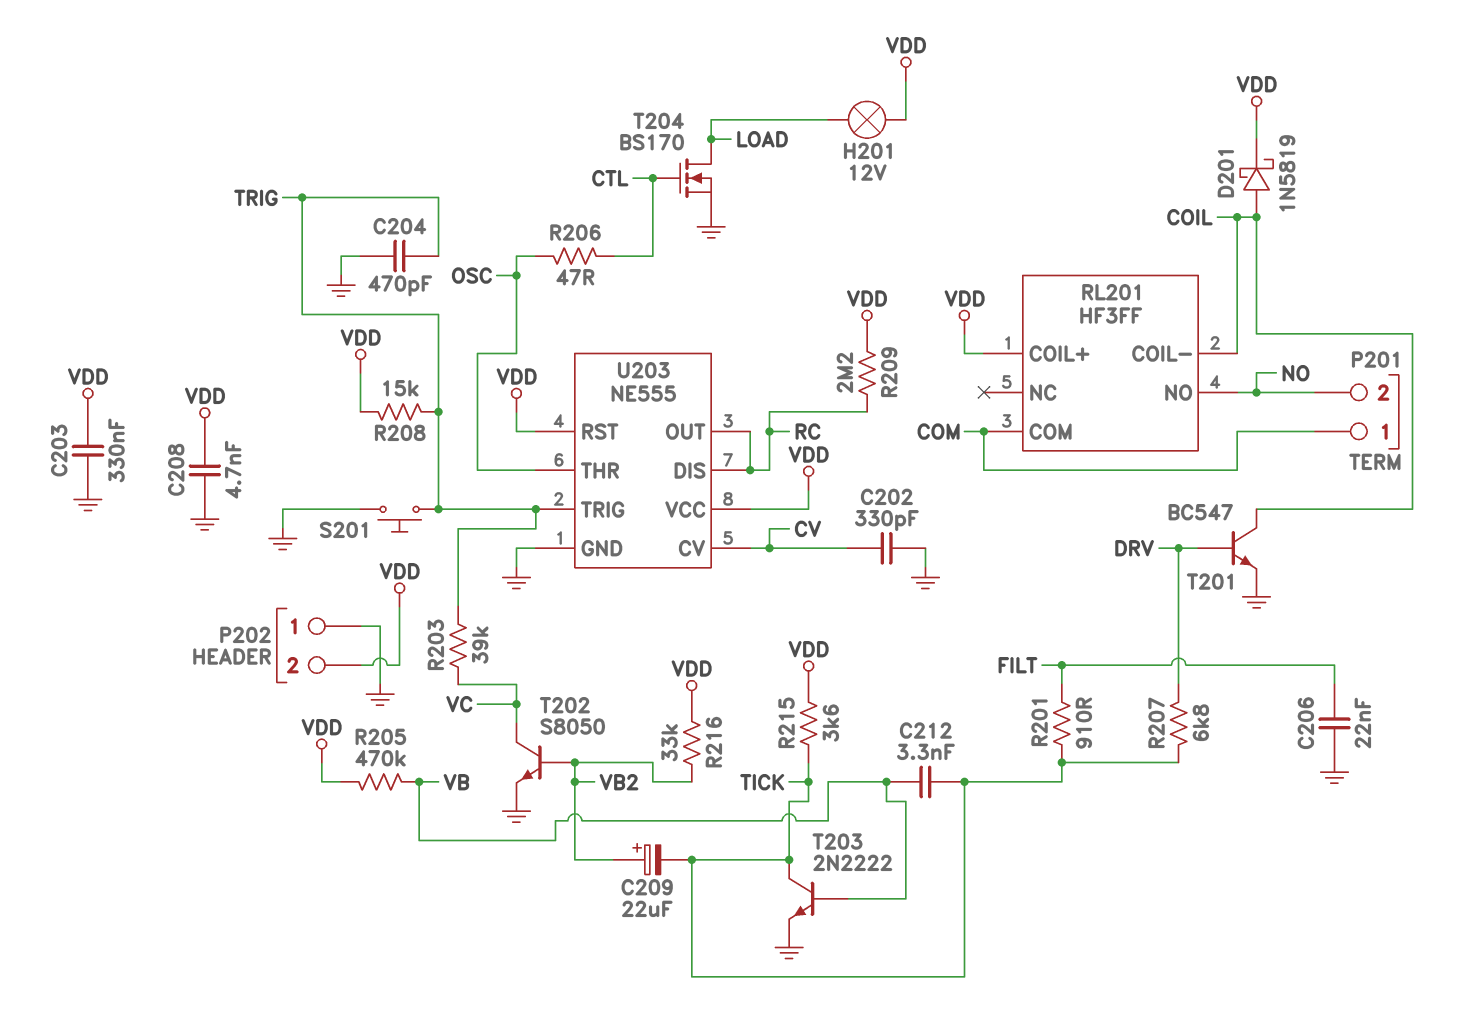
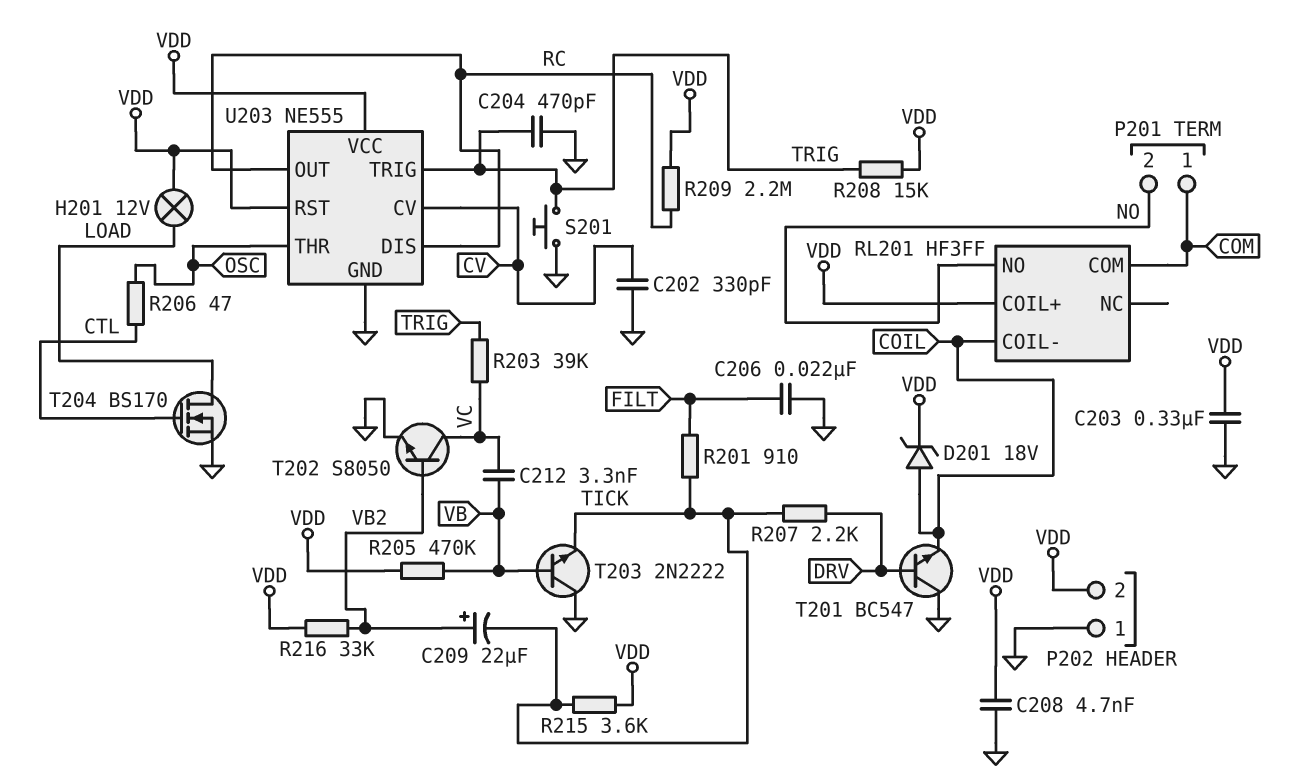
C212: 3.3nF (TICK, VB) -> 3.3nF (VB, VC)
D201: schottky 1N5819 (A COIL, K VDD) -> zener 18V (A COIL, K VDD)
R207: 6.8k (DRV, TICK) -> 2.2k (DRV, TICK)
T201: NPN BC547 (B DRV, C COIL, E GND) -> NPN BC547 (B DRV, C GND, E COIL)
T203: NPN 2N2222 (B VB, C TICK, E GND) -> NPN 2N2222 (B VB, C GND, E TICK)

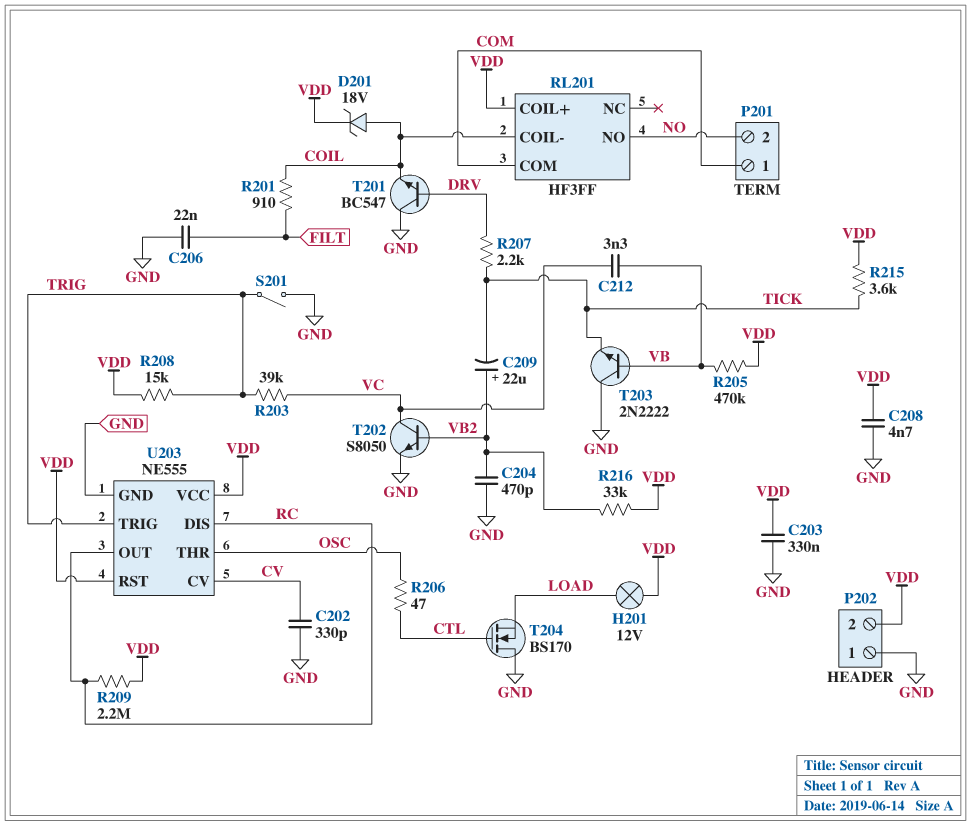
C204: 470pF (GND, TRIG) -> 470pF (GND, VB2)
R201: 910 (FILT, TICK) -> 910 (COIL, FILT)
S201: button (GND, TRIG) -> switch (GND, TRIG)
T204: NMOS BS170 (G CTL, D LOAD, S GND) -> NMOS BS170 (G CTL, D GND, S LOAD)

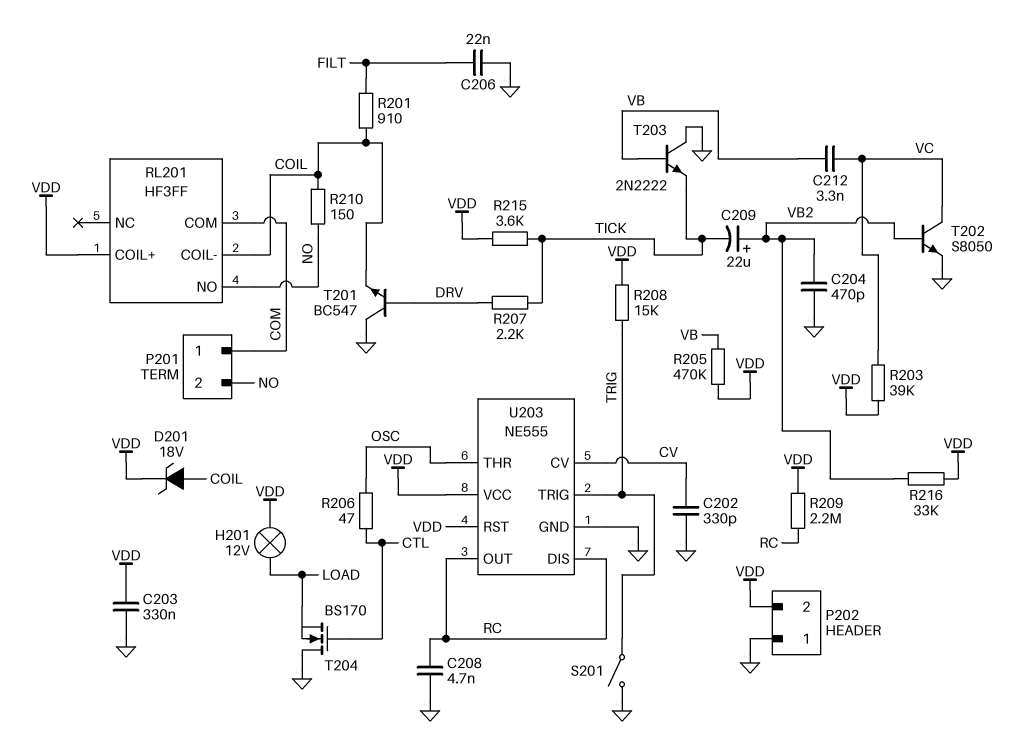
C208: 4.7nF (GND, VDD) -> 4.7nF (GND, RC)
R203: 39k (TRIG, VC) -> 39k (VC, VDD)
R210: none -> 150 (COIL, NO)

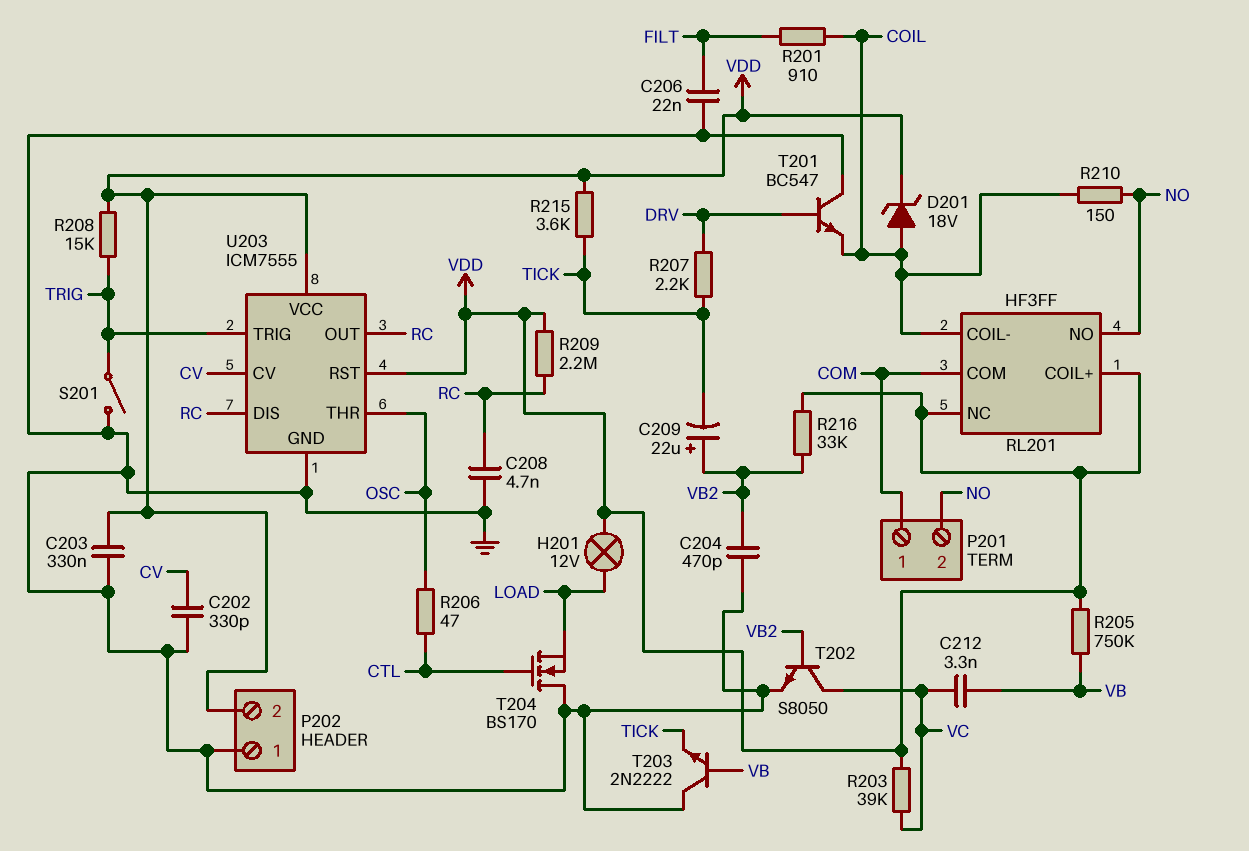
R205: 470k (VB, VDD) -> 750k (VB, VDD)
RL201 pin NC: none -> VDD
U203: NE555 -> ICM7555

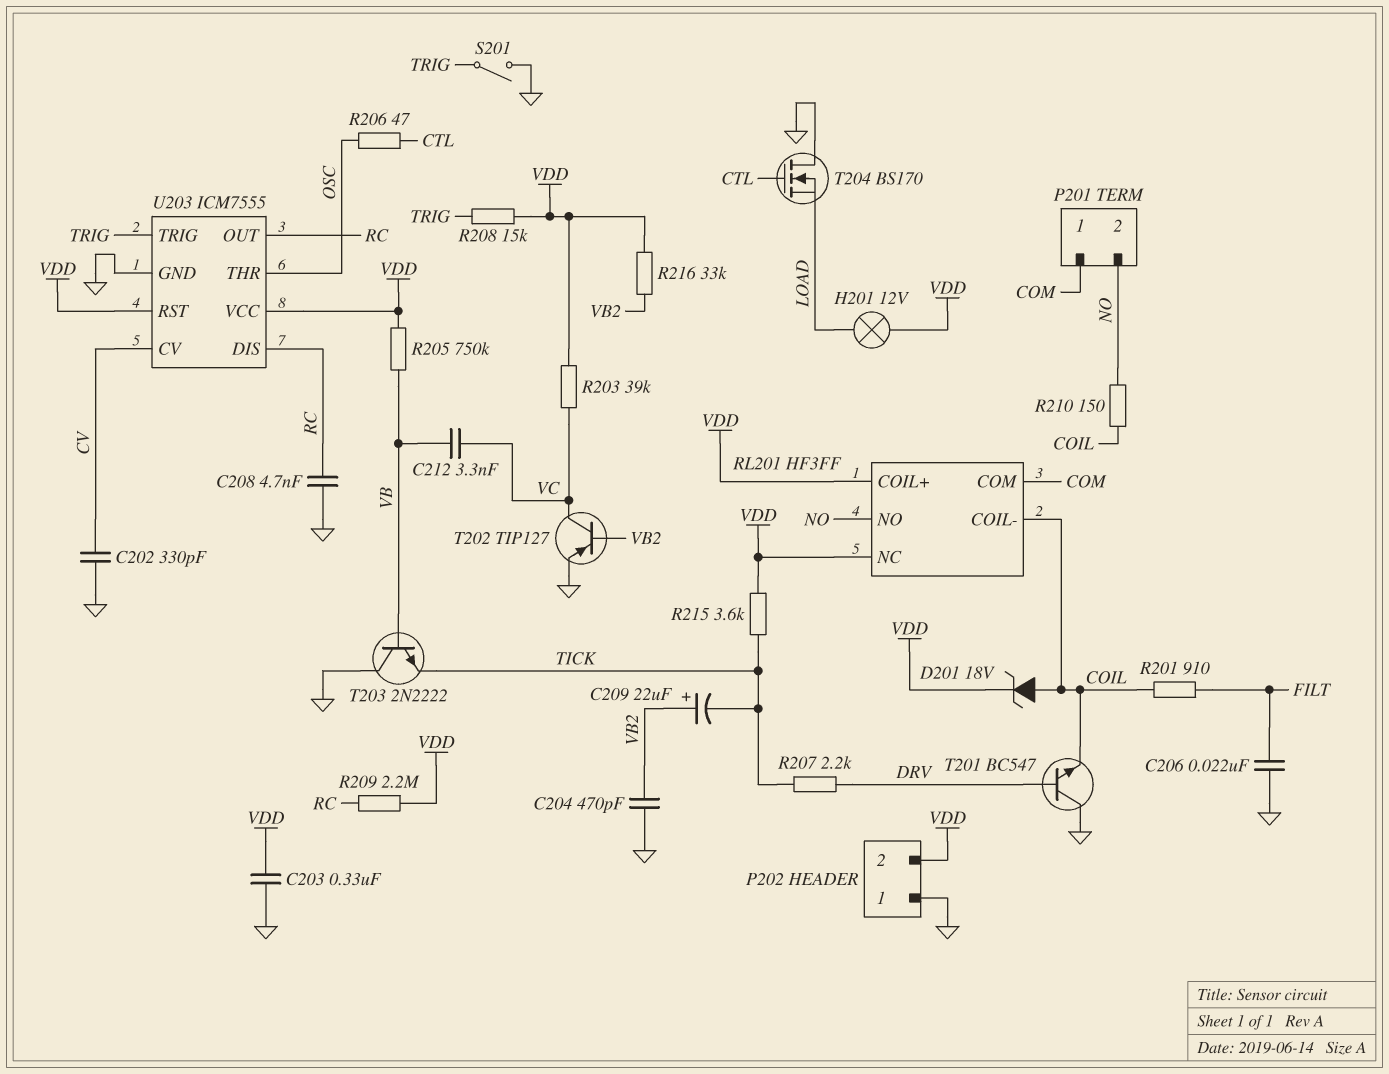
T202: NPN S8050 (B VB2, C VC, E GND) -> PNP TIP127 (B VB2, C VC, E GND)

